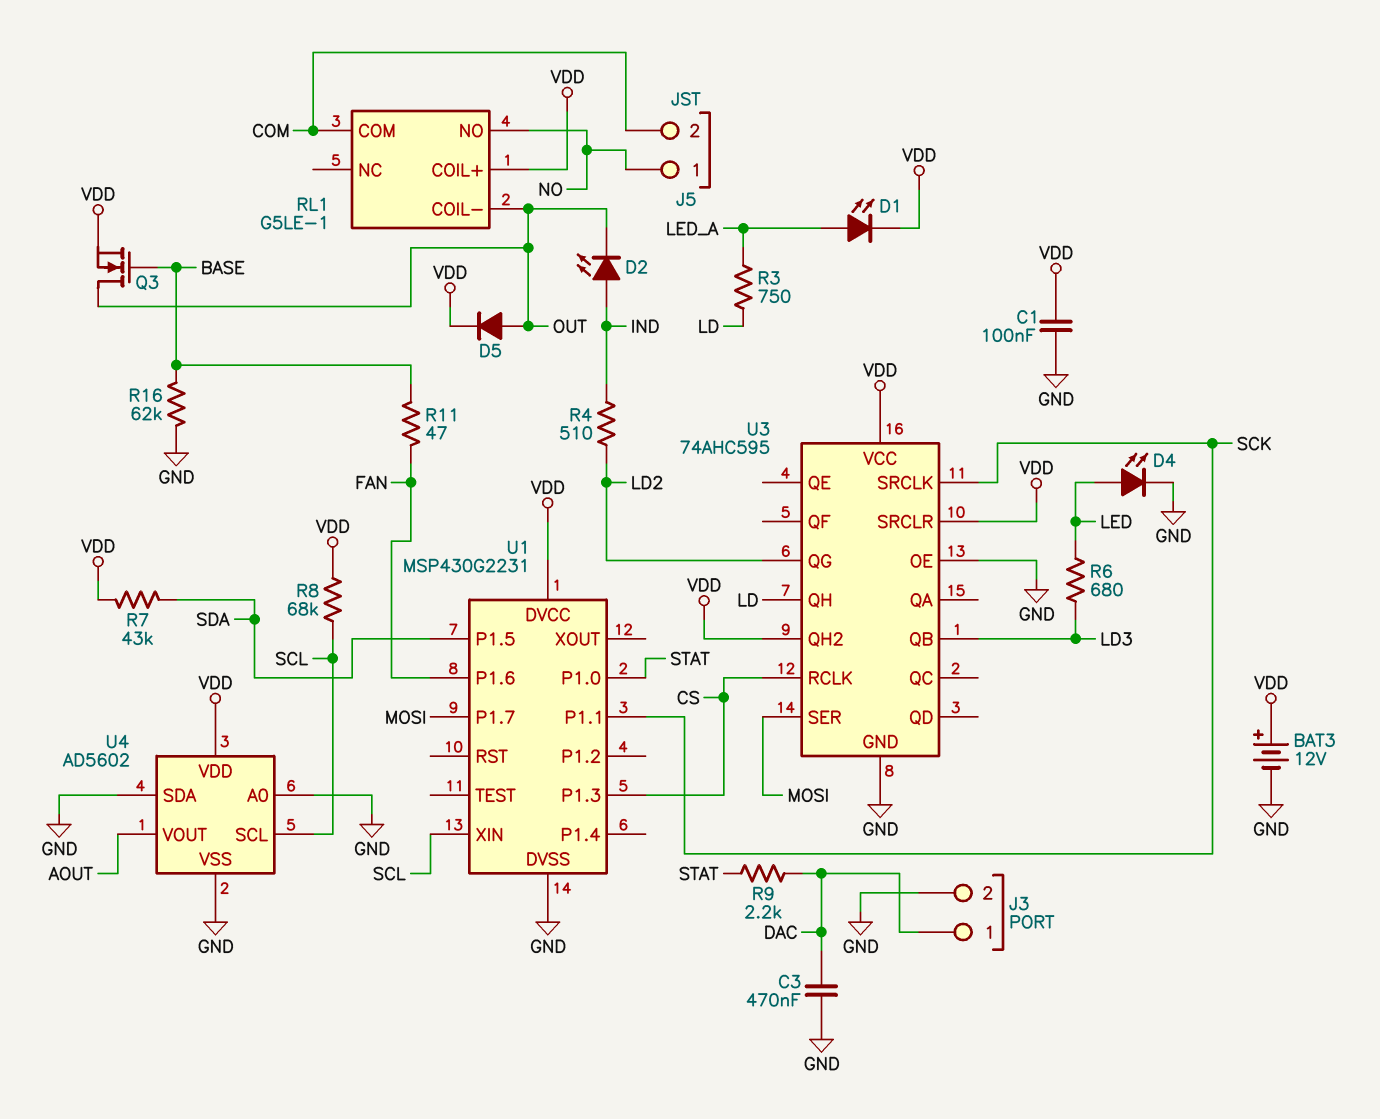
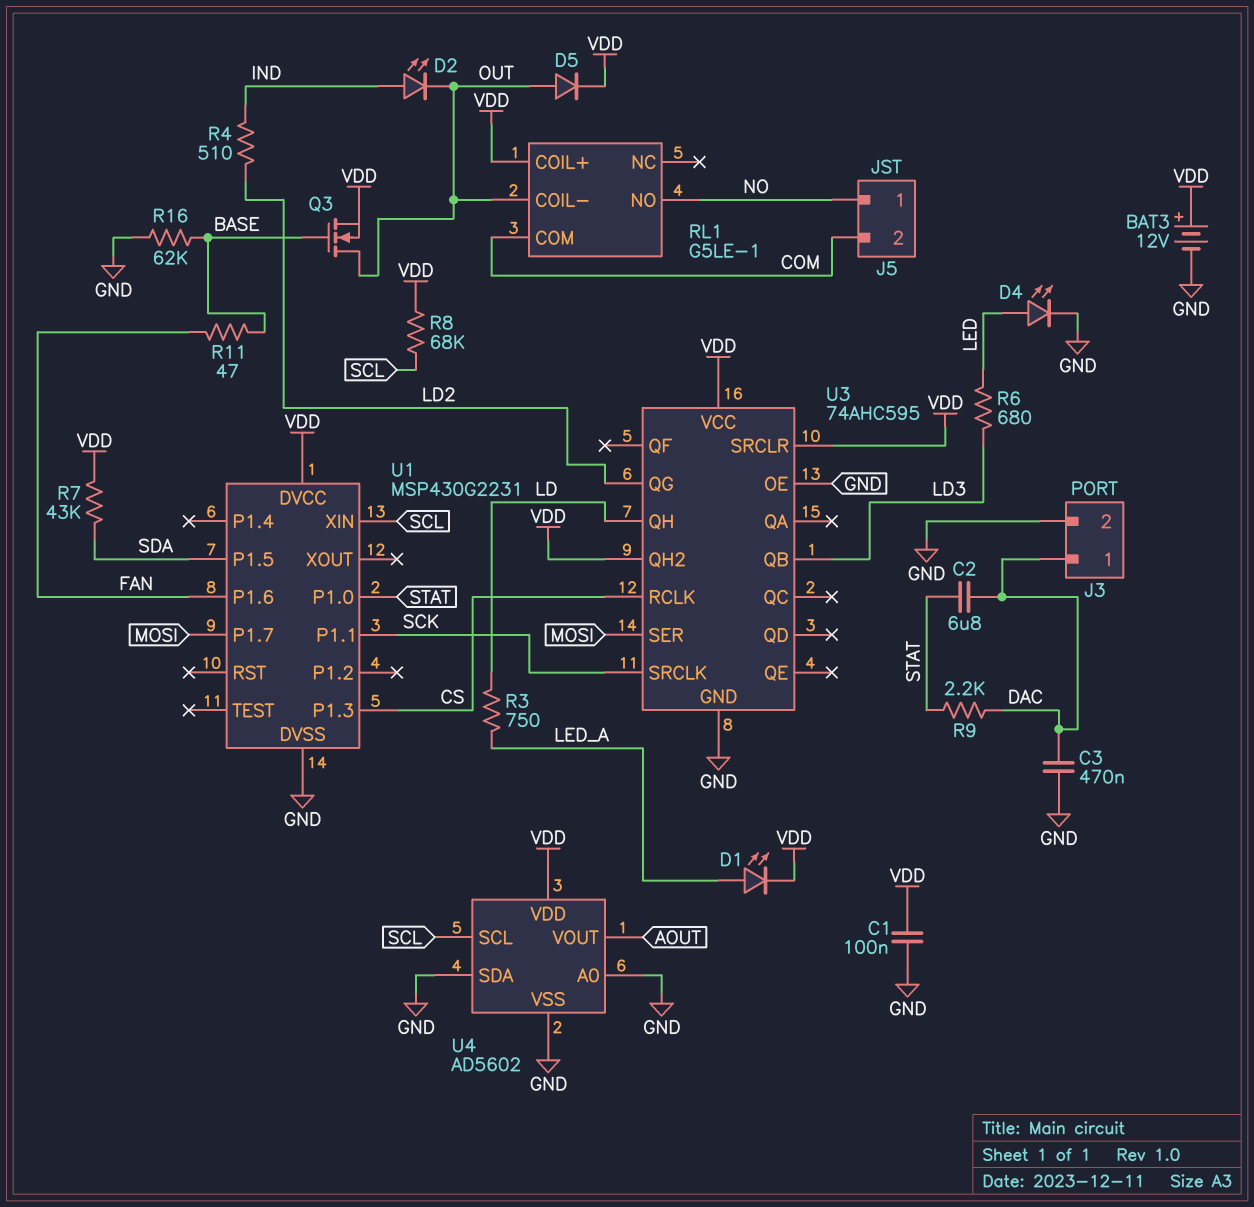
C2: none -> 6.8uF (DAC, STAT)

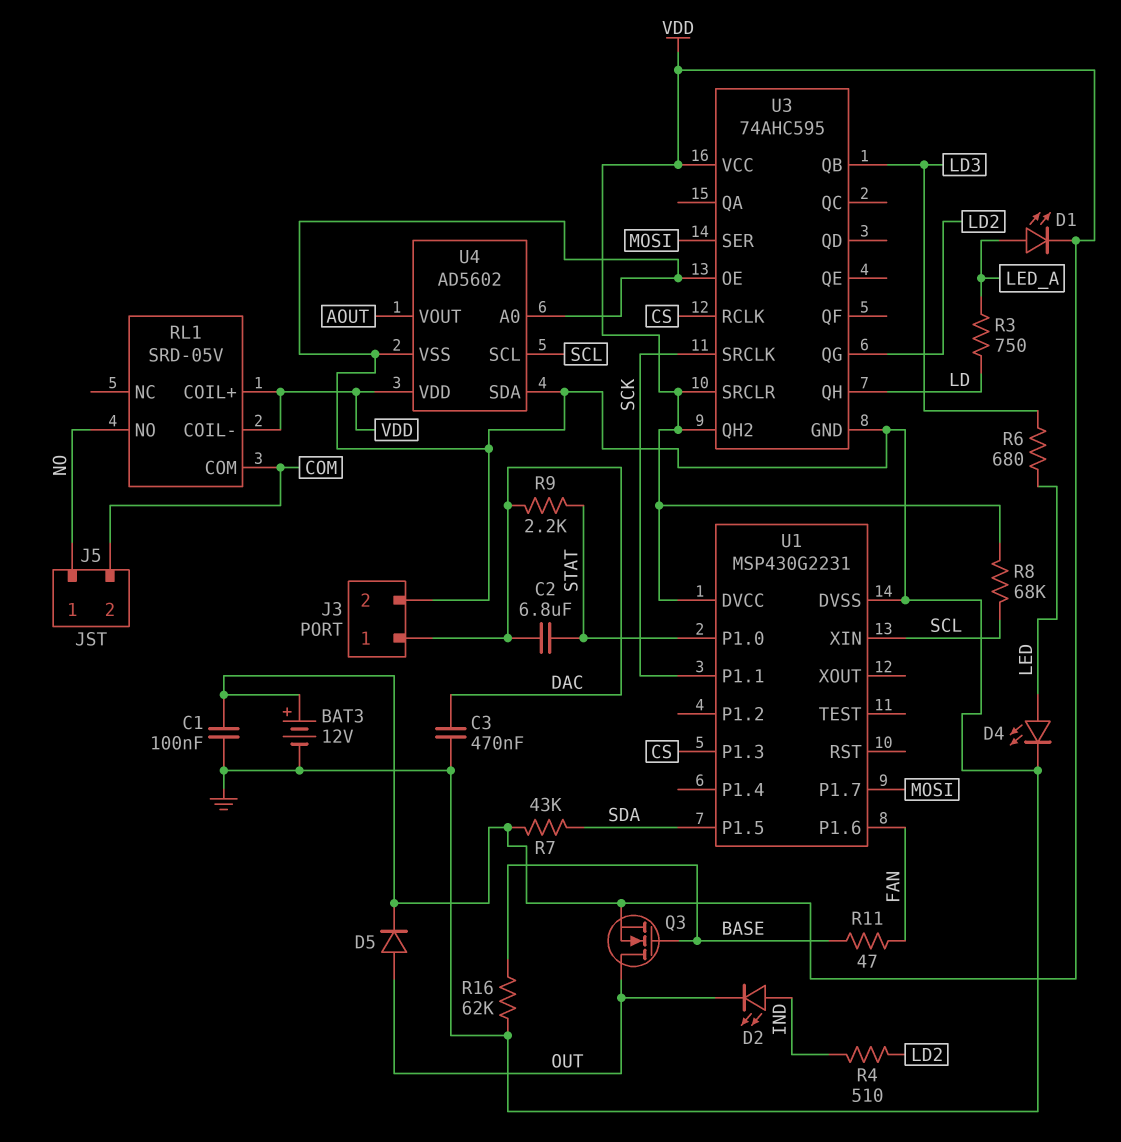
RL1: G5LE-1 -> SRD-05V
RL1 pin COIL-: OUT -> VDD

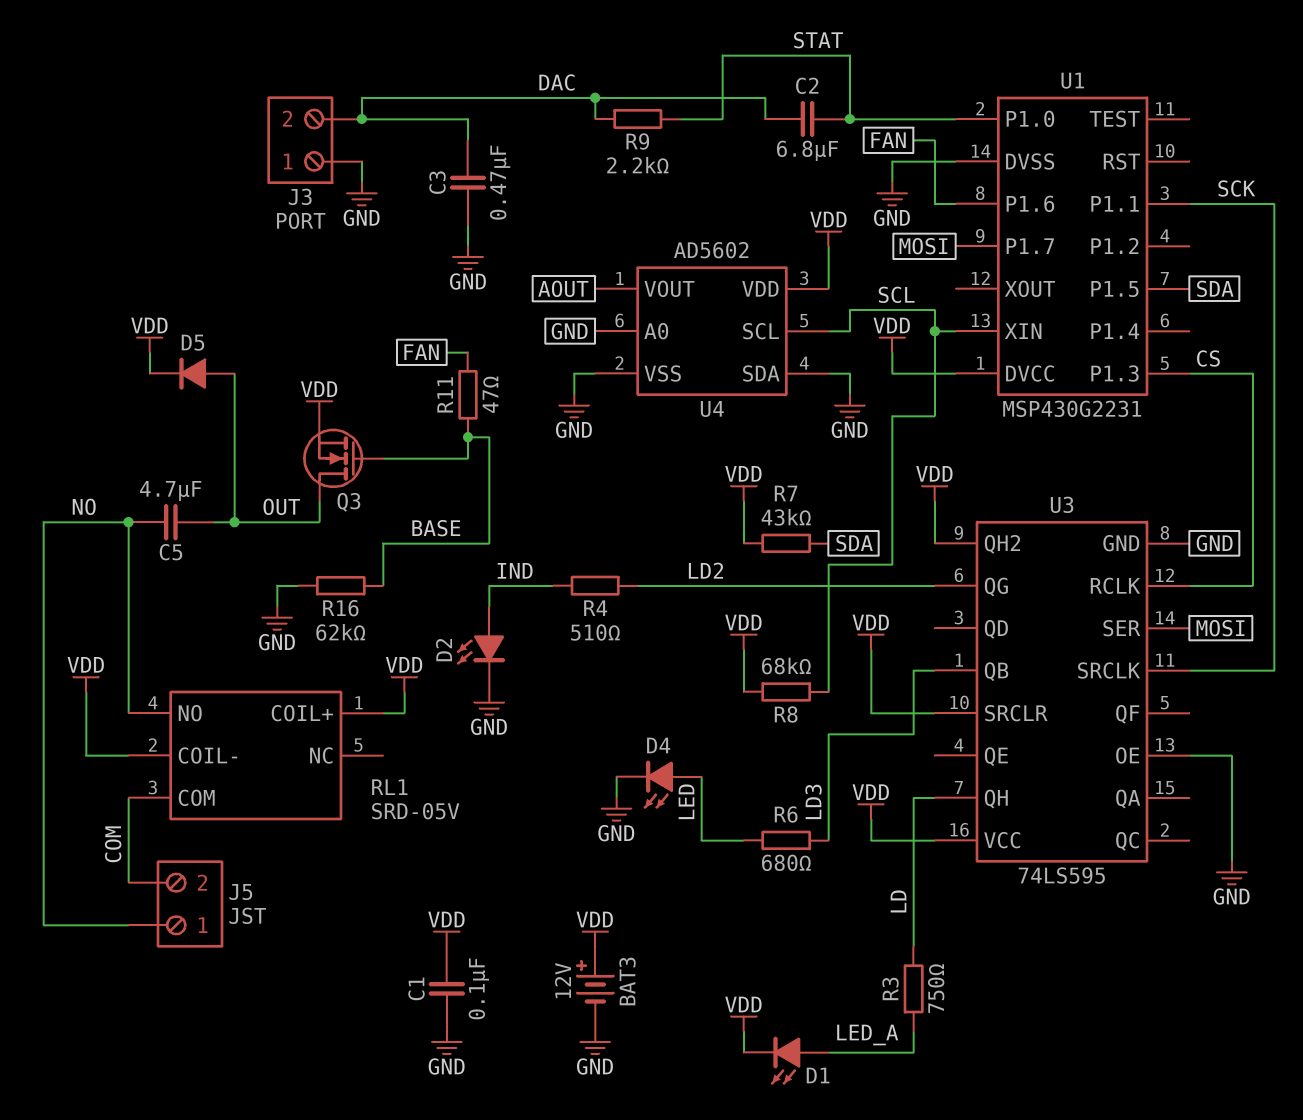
C5: none -> 4.7uF (NO, OUT)
D2: LED (A IND, K OUT) -> LED (A IND, K GND)
J3 pin 1: DAC -> GND
J3 pin 2: GND -> DAC
U3: 74AHC595 -> 74LS595

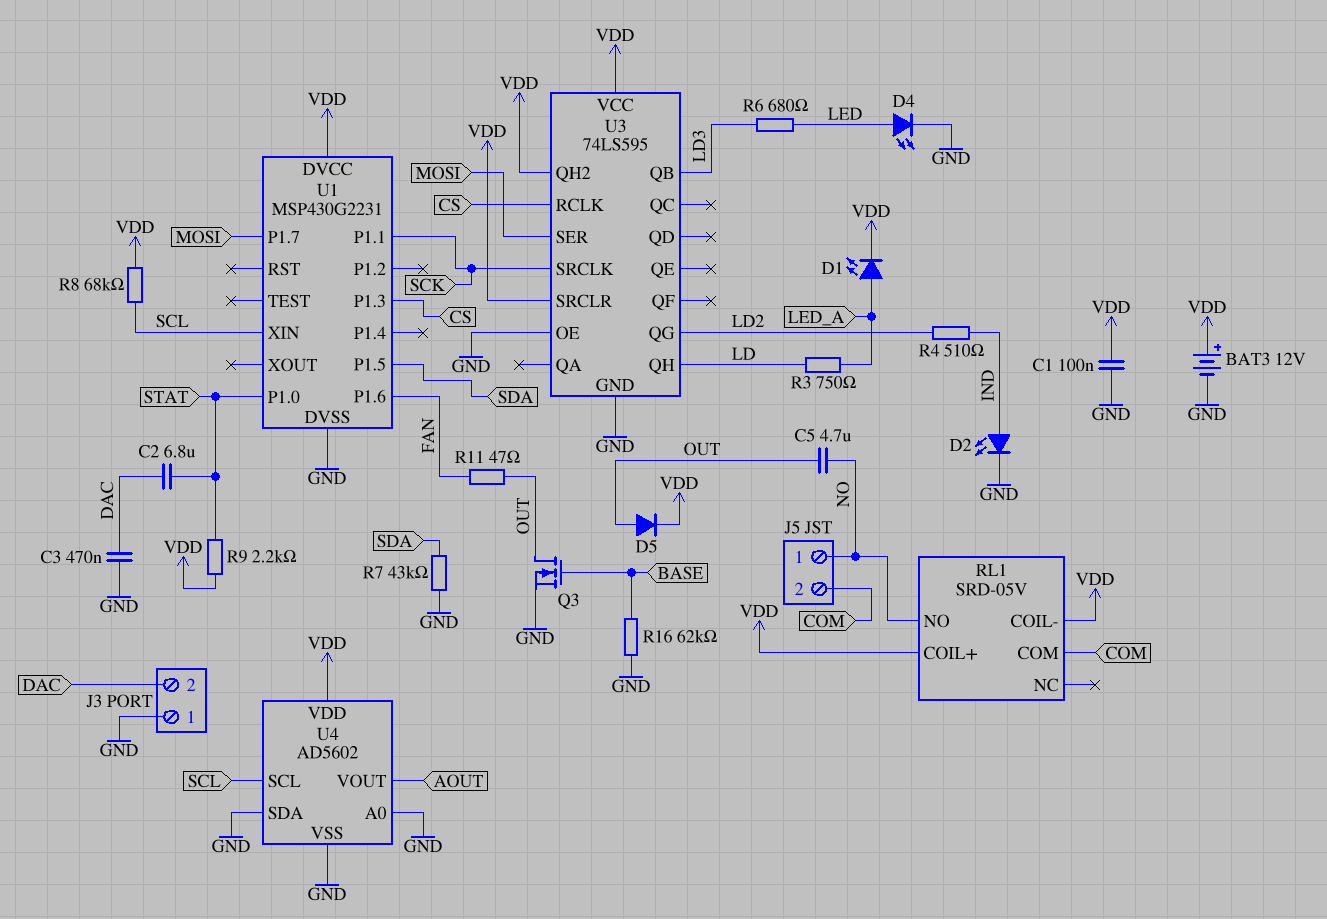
Q3: NMOS (G BASE, D OUT, S VDD) -> NMOS (G BASE, D OUT, S GND)
R7: 43k (SDA, VDD) -> 43k (GND, SDA)
R9: 2.2k (DAC, STAT) -> 2.2k (STAT, VDD)
R11: 47 (BASE, FAN) -> 47 (FAN, OUT)

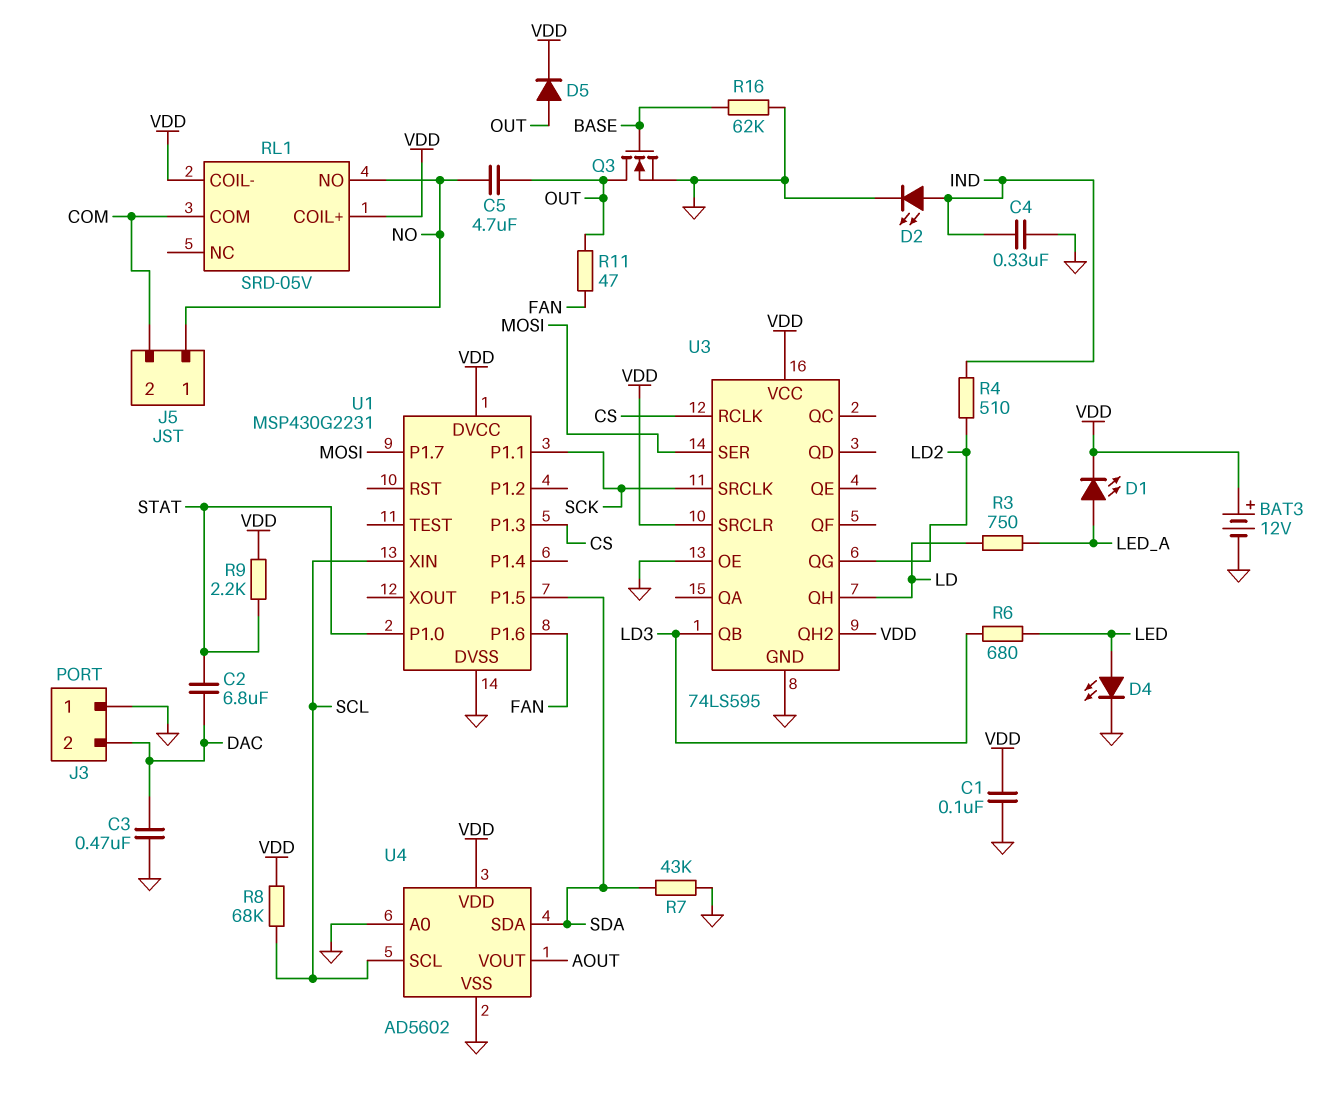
C4: none -> 330nF (GND, IND)
U4 pin SDA: GND -> SDA

